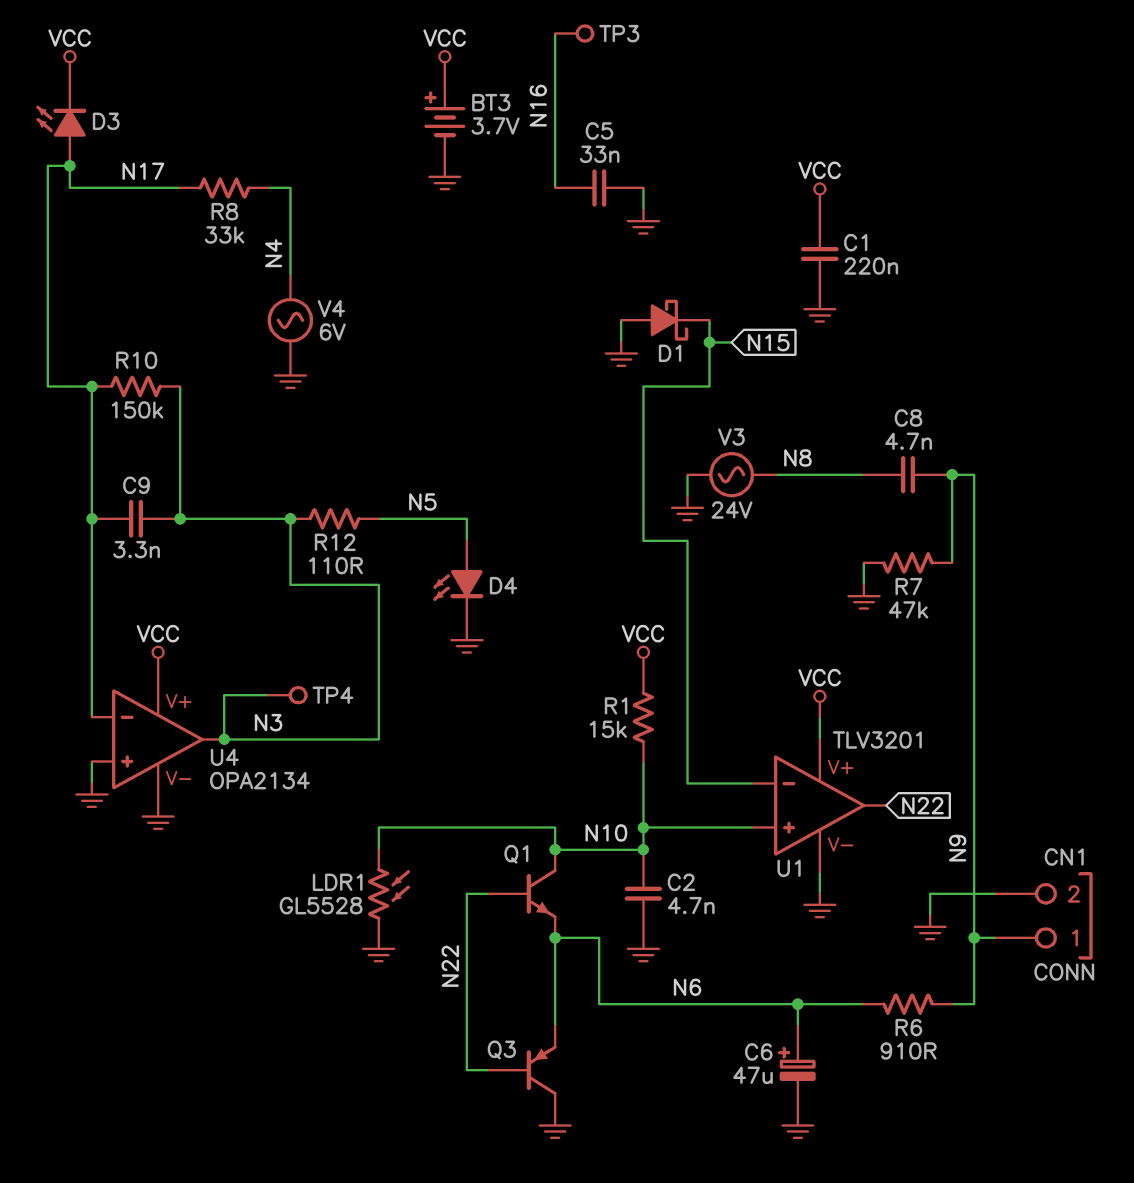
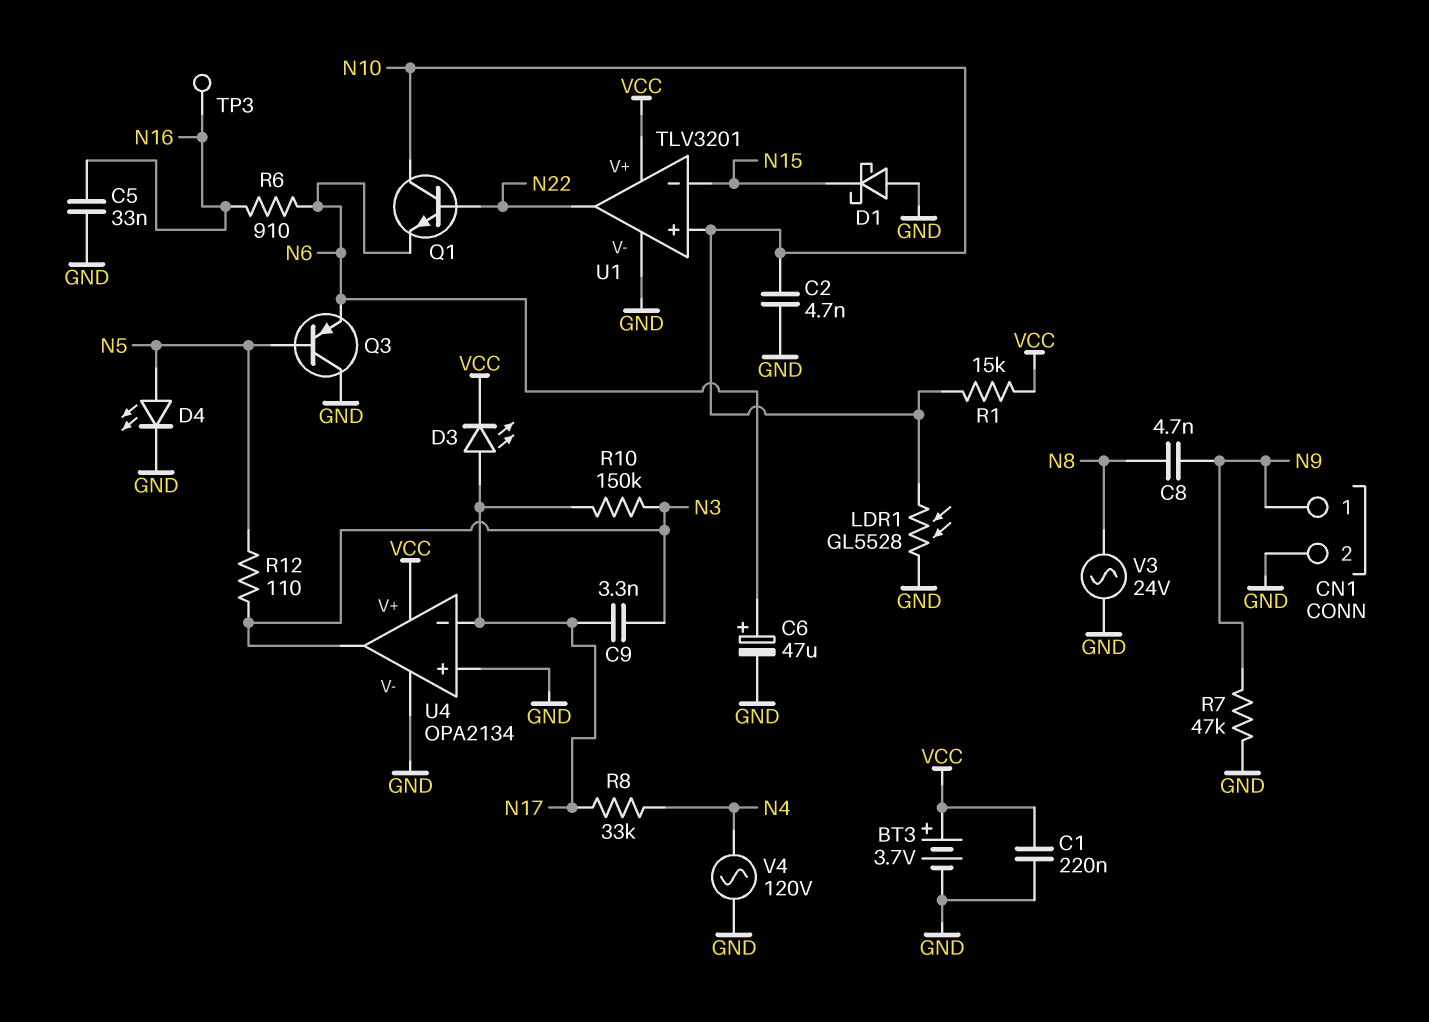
Q3: PNP (B N22, C GND, E N6) -> PNP (B N5, C GND, E N6)
R6: 910 (N6, N9) -> 910 (N6, N16)
TP4: test point (N3) -> none
V4: AC 6V (GND, N4) -> AC 120V (GND, N4)

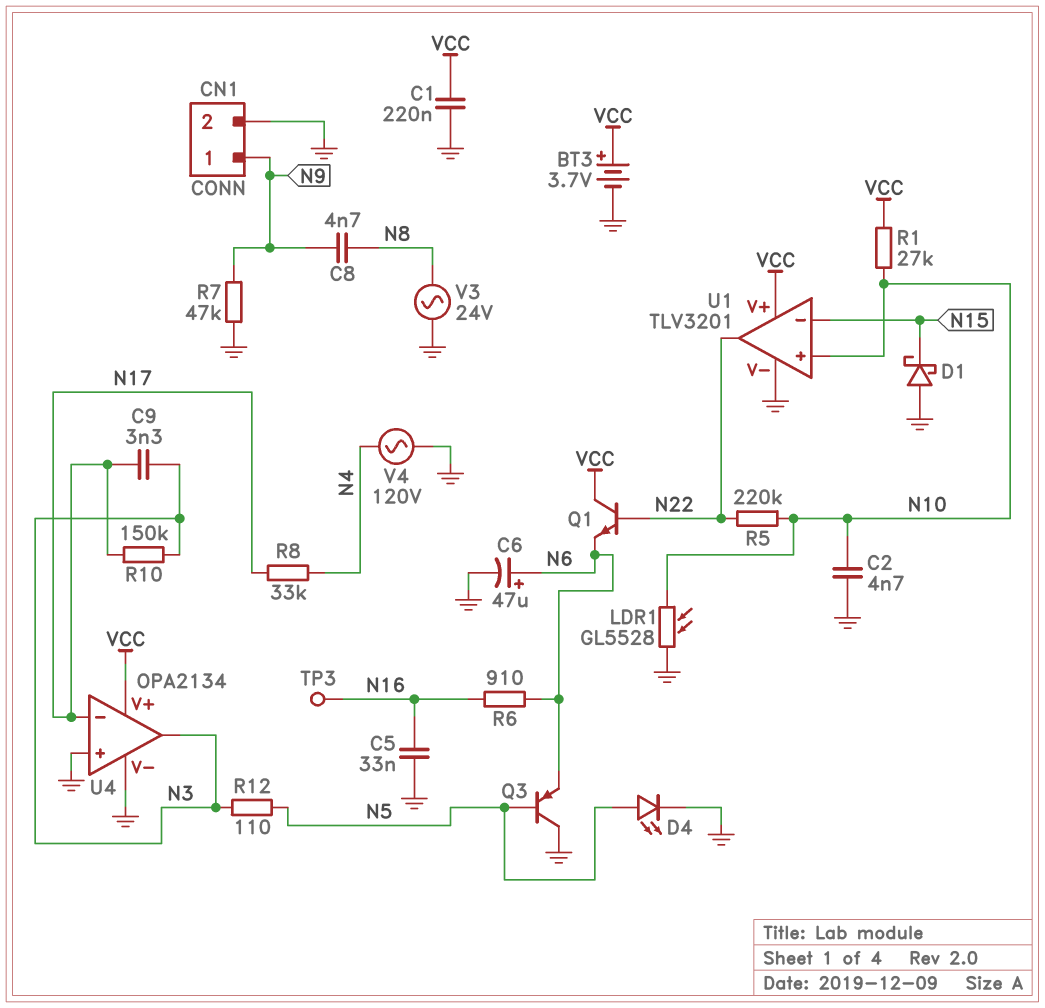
D3: LED (A N17, K VCC) -> none
Q1: NPN (B N22, C N10, E N6) -> NPN (B N22, C VCC, E N6)
R1: 15k (N10, VCC) -> 27k (N10, VCC)
R5: none -> 220k (N10, N22)

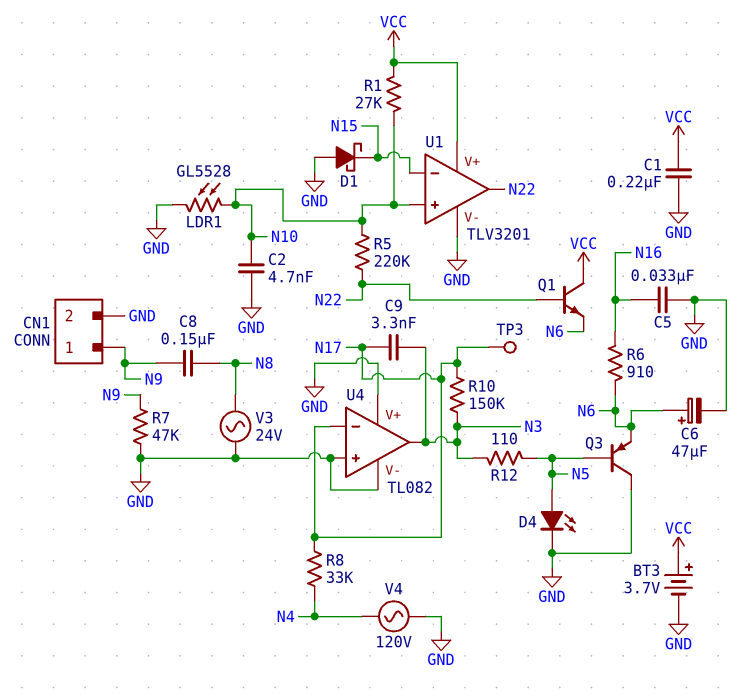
C8: 4.7nF (N8, N9) -> 150nF (N8, N9)
TP3: test point (N16) -> test point (N17)
U4: OPA2134 -> TL082
U4 pin V+: VCC -> GND

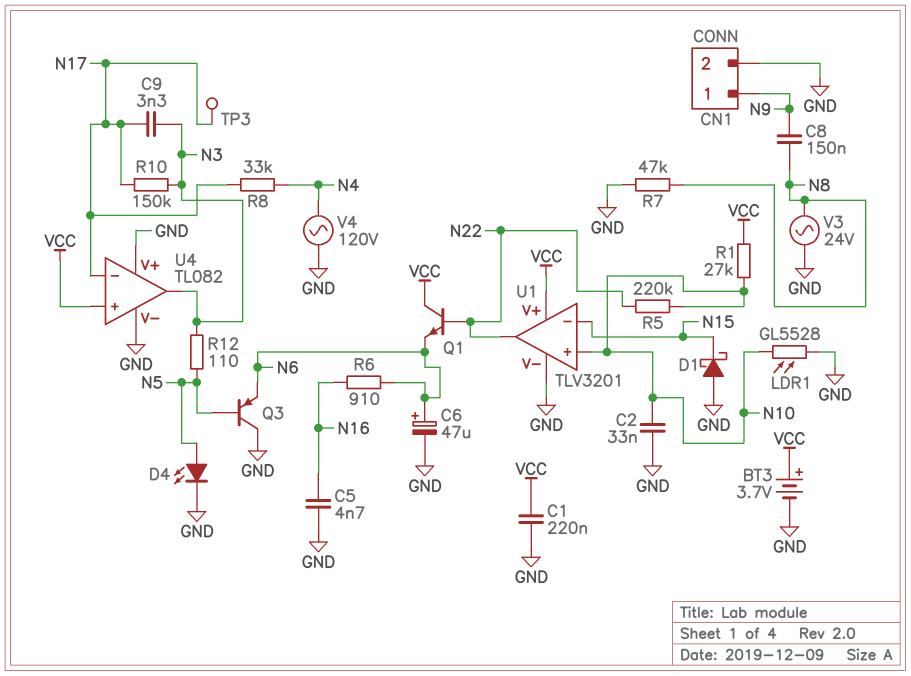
C2: 4.7nF (GND, N10) -> 33nF (GND, N10)
C5: 33nF (GND, N16) -> 4.7nF (GND, N16)
R7: 47k (GND, N9) -> 47k (GND, N8)
U4 pin in+: GND -> VCC

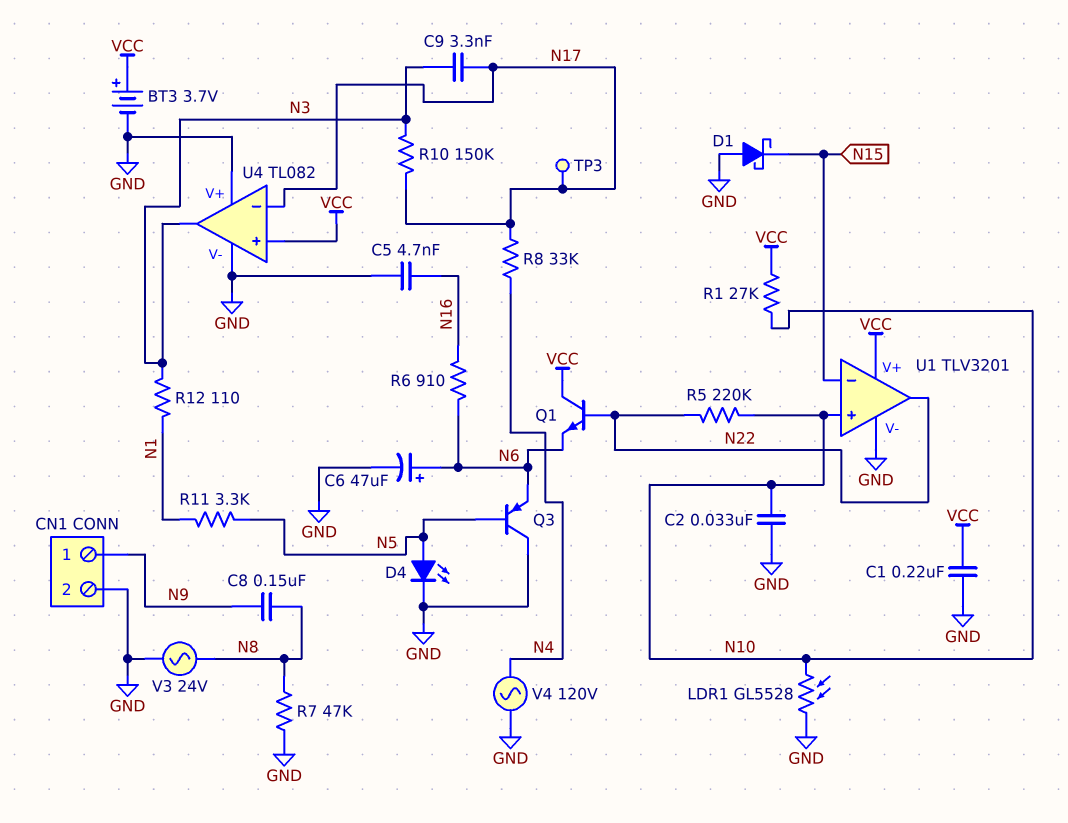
R11: none -> 3.3k (N1, N5)
R12: 110 (N3, N5) -> 110 (N1, N3)

